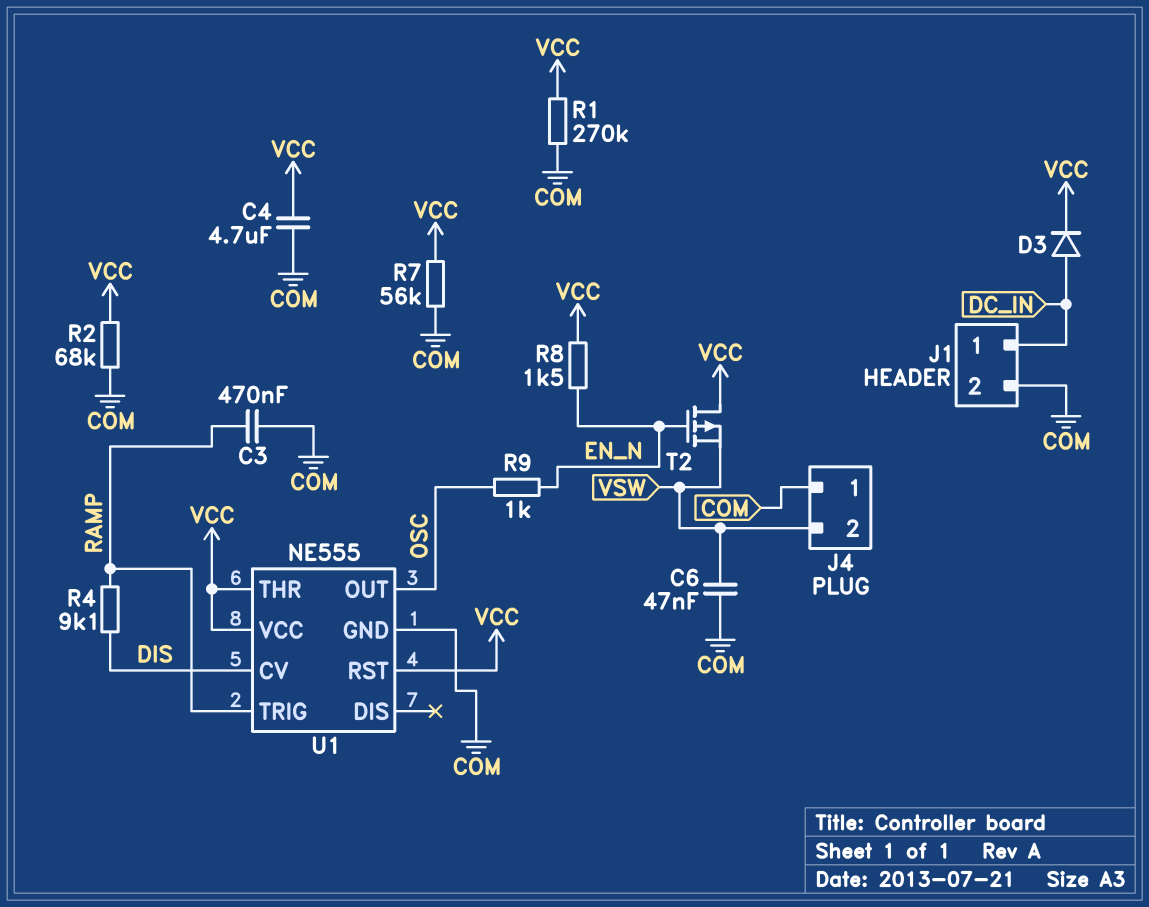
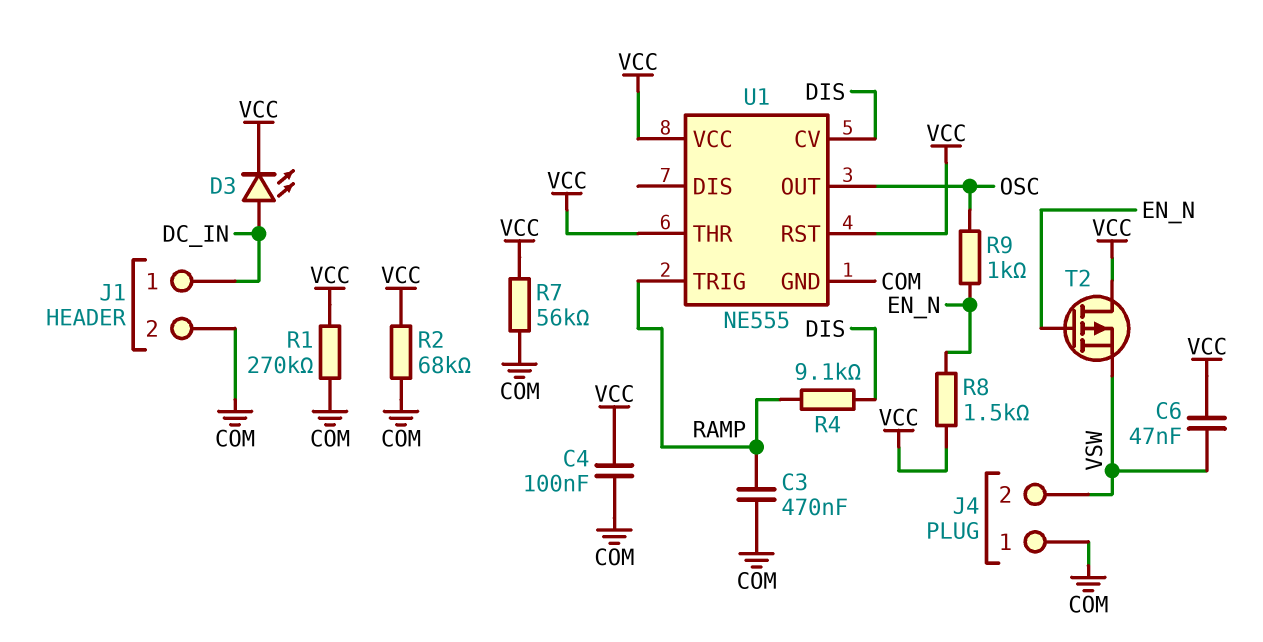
C4: 4.7uF (COM, VCC) -> 100nF (COM, VCC)
C6: 47nF (COM, VSW) -> 47nF (VCC, VSW)
D3: diode (A DC_IN, K VCC) -> LED (A DC_IN, K VCC)

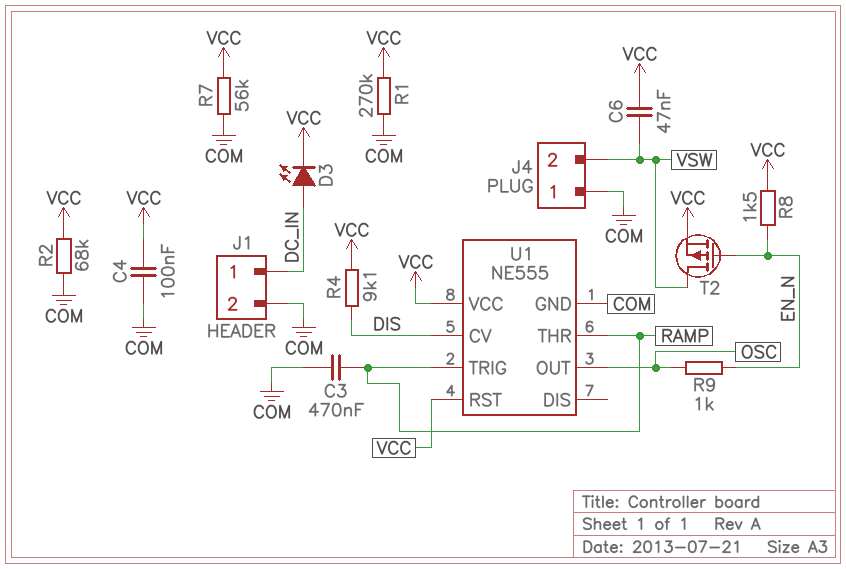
R4: 9.1k (DIS, RAMP) -> 9.1k (DIS, VCC)
T2: PMOS (G EN_N, D VCC, S VSW) -> PMOS (G EN_N, D VSW, S VCC)
U1 pin THR: VCC -> RAMP

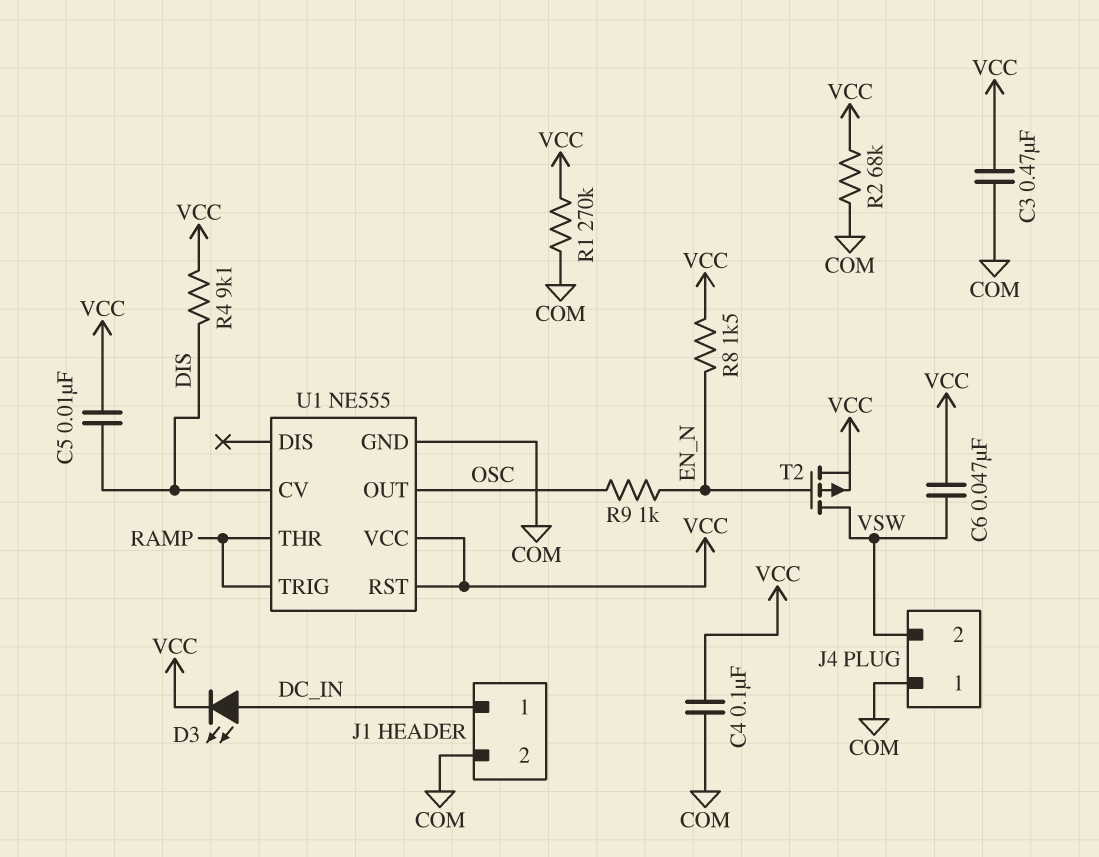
C3: 470nF (COM, RAMP) -> 470nF (COM, VCC)
C5: none -> 10nF (DIS, VCC)
R7: 56k (COM, VCC) -> none

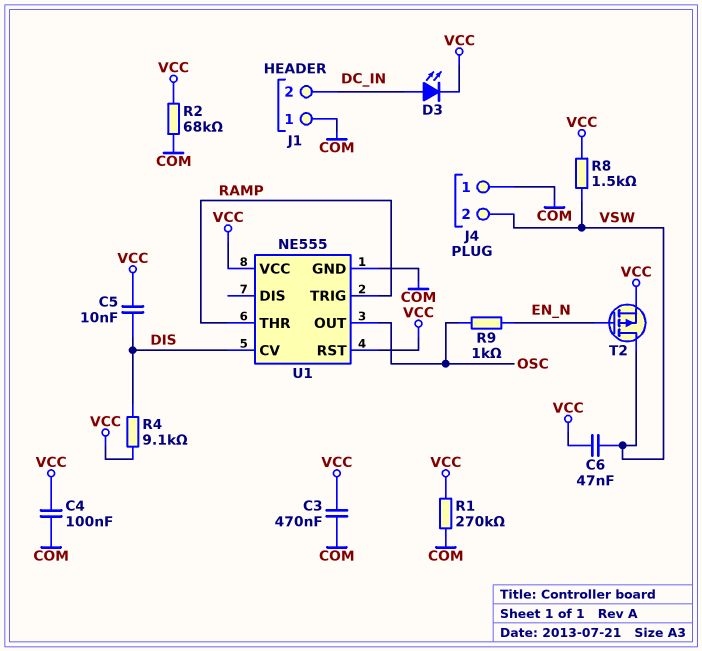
J1 pin 1: DC_IN -> COM
J1 pin 2: COM -> DC_IN
R8: 1.5k (EN_N, VCC) -> 1.5k (VCC, VSW)

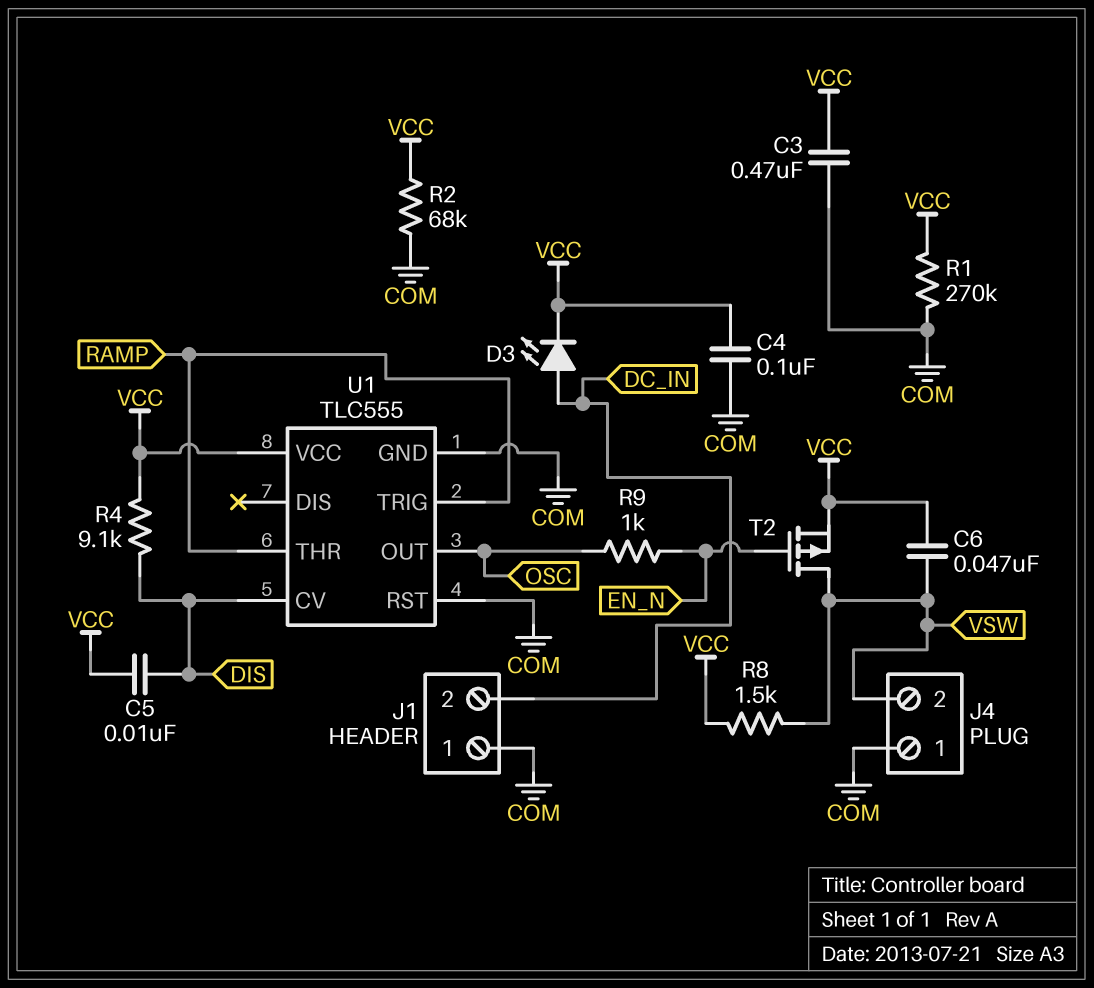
U1: NE555 -> TLC555
U1 pin RST: VCC -> COM

